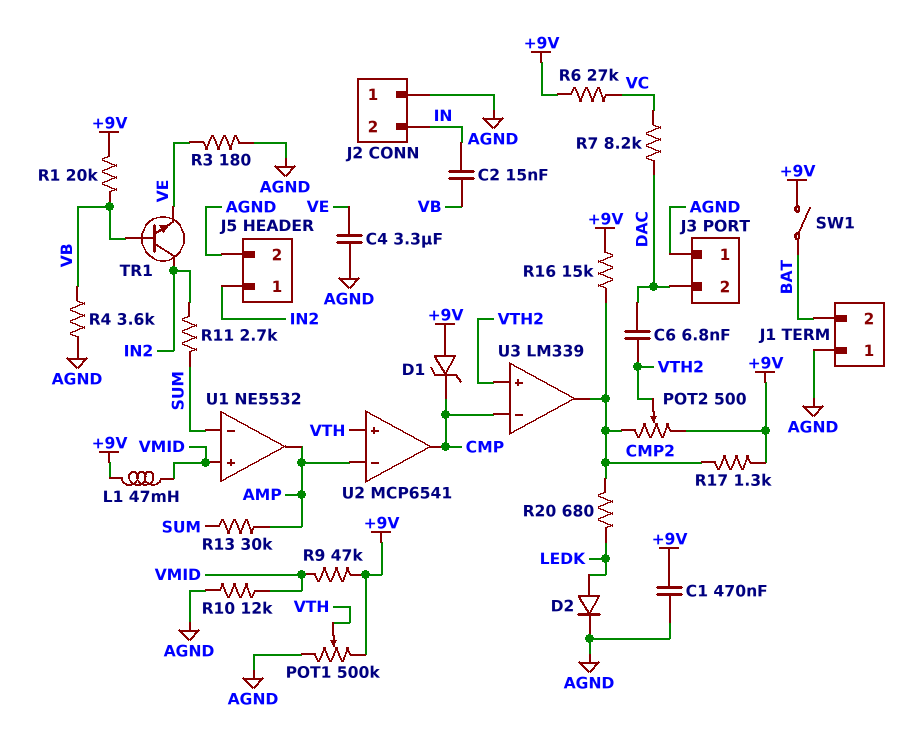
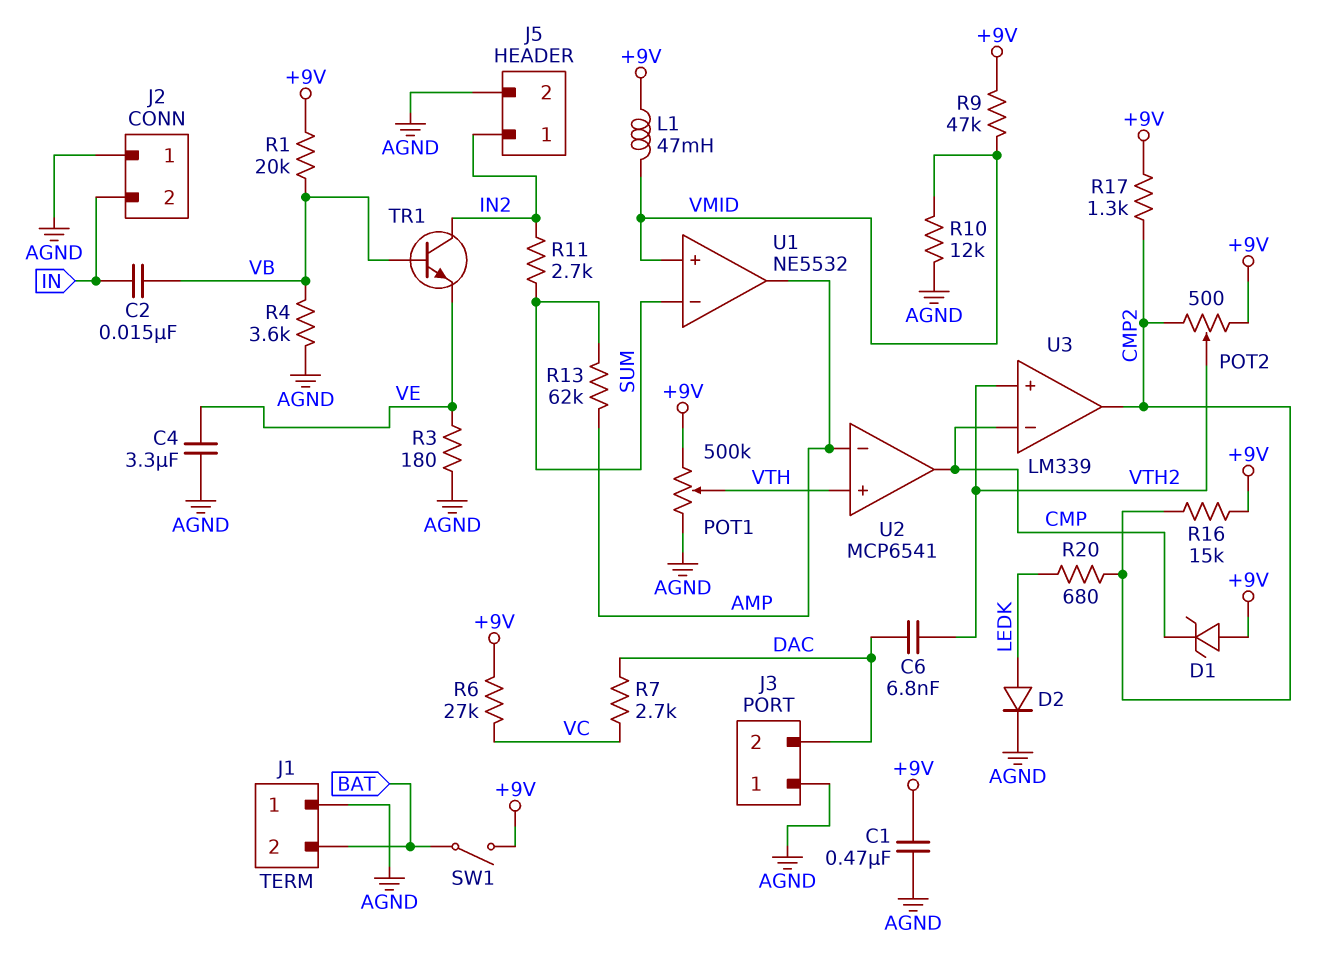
R7: 8.2k (DAC, VC) -> 2.7k (DAC, VC)
R13: 30k (AMP, SUM) -> 62k (AMP, SUM)

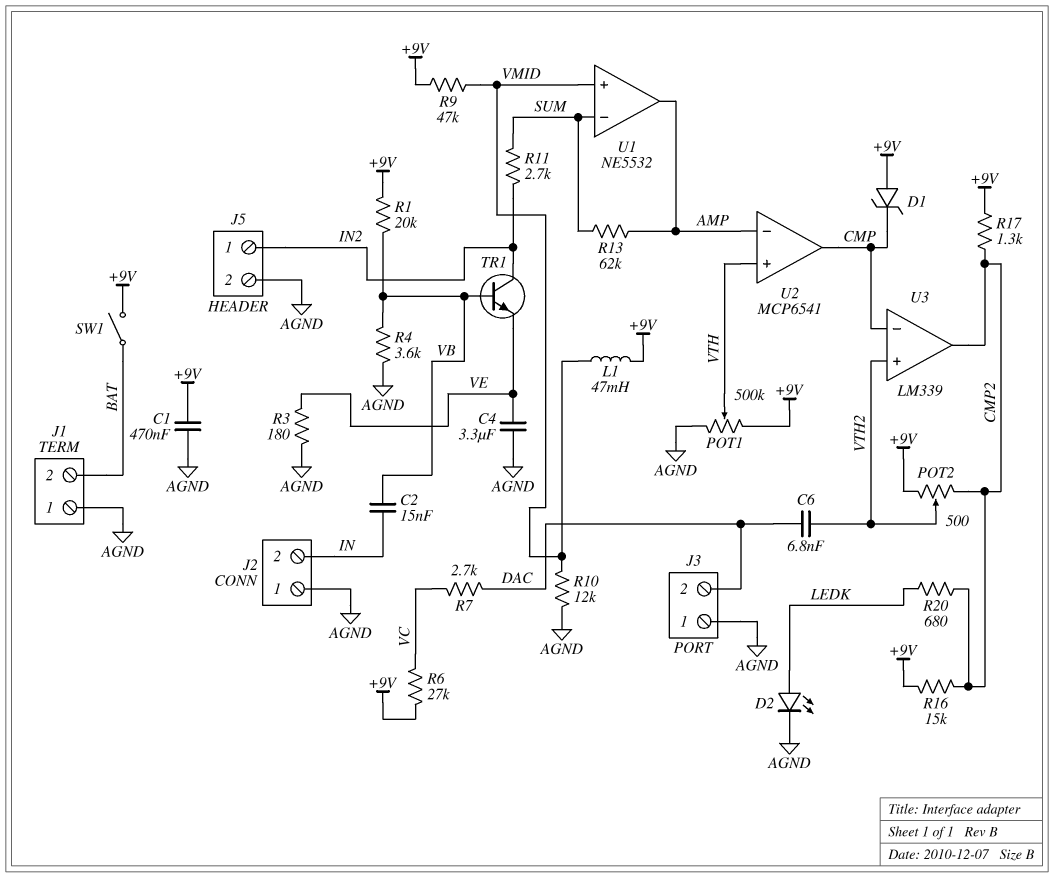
D2: diode (A LEDK, K AGND) -> LED (A LEDK, K AGND)

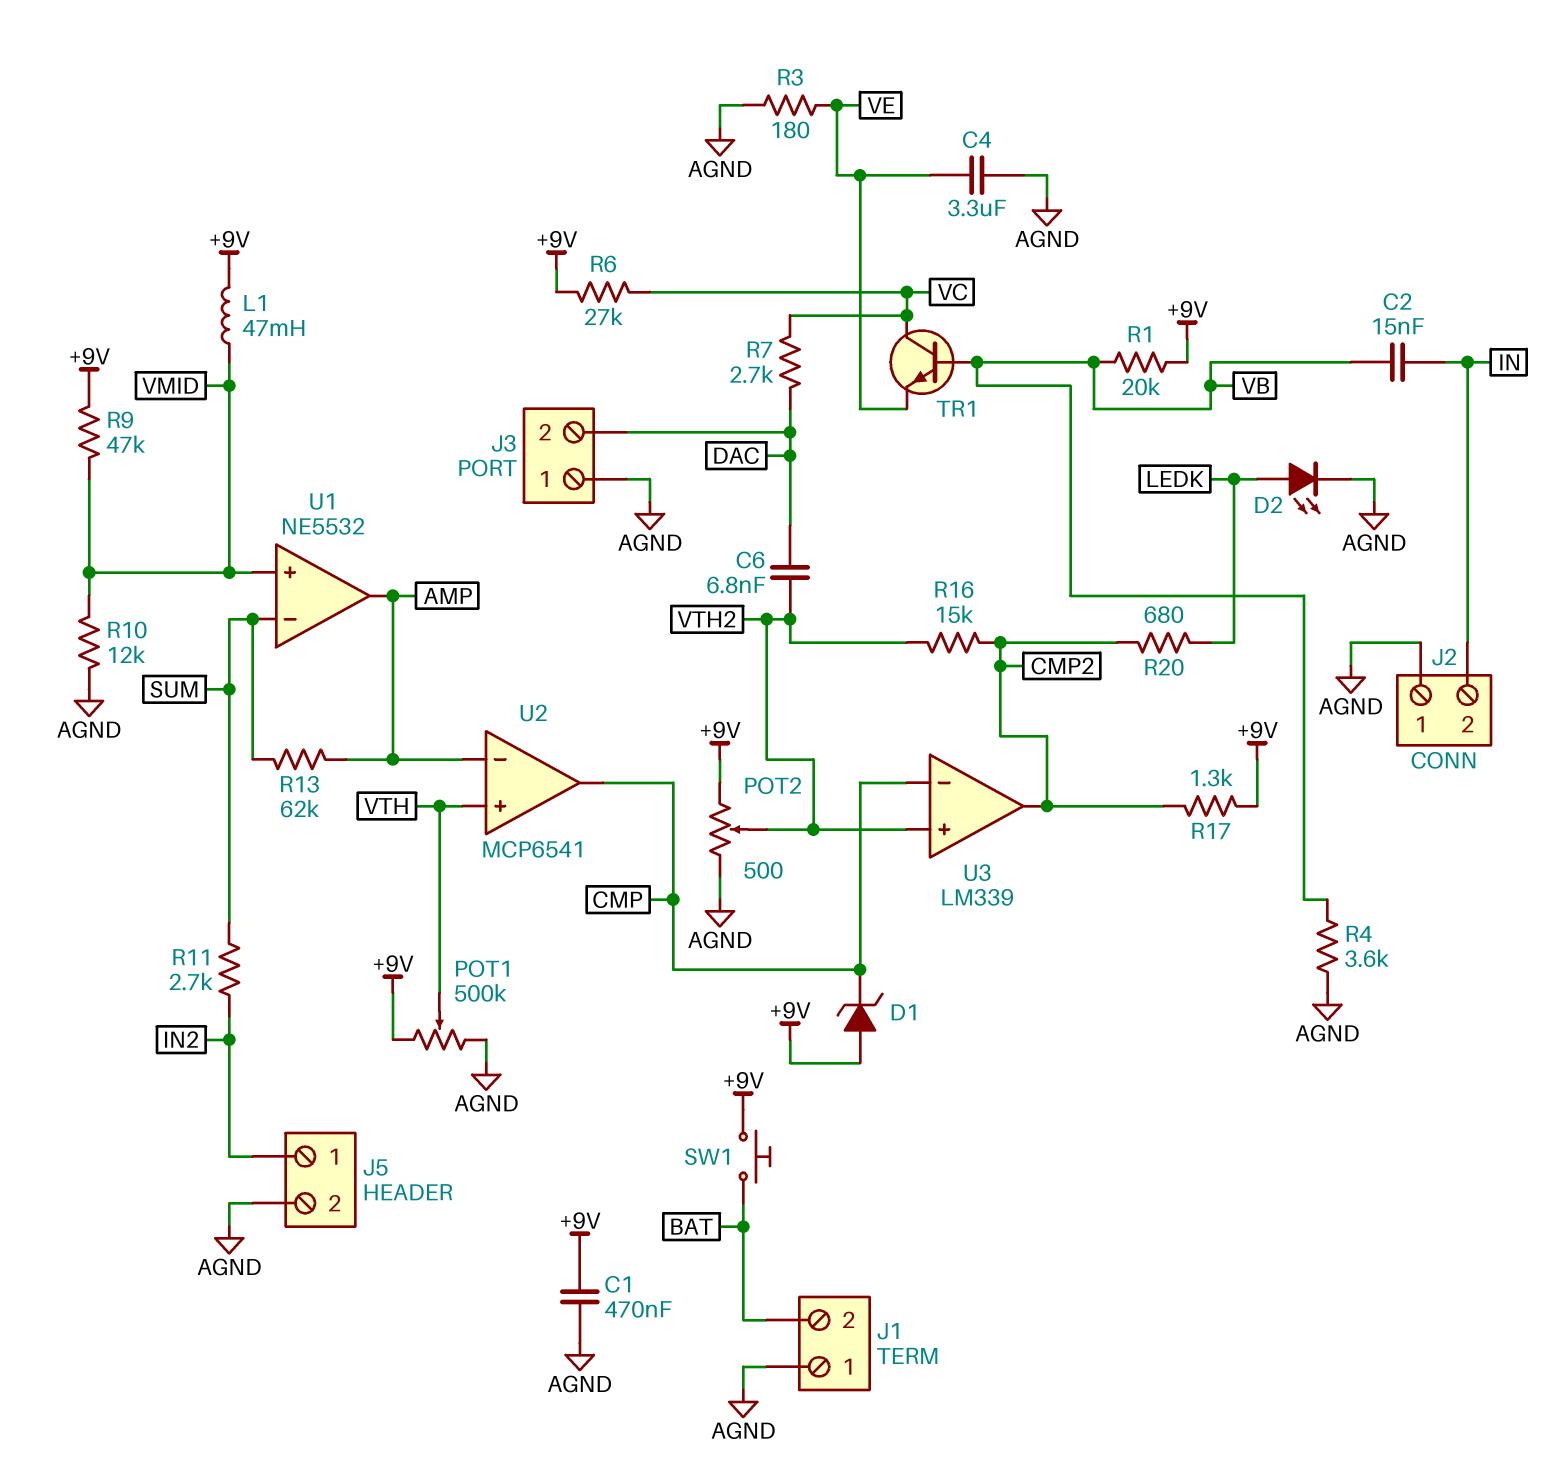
POT2: 500 (+9V, CMP2, wiper VTH2) -> 500 (+9V, AGND, wiper VTH2)
R16: 15k (+9V, CMP2) -> 15k (CMP2, VTH2)
SW1: switch (+9V, BAT) -> button (+9V, BAT)
TR1: NPN (B VB, C IN2, E VE) -> NPN (B VB, C VC, E VE)

